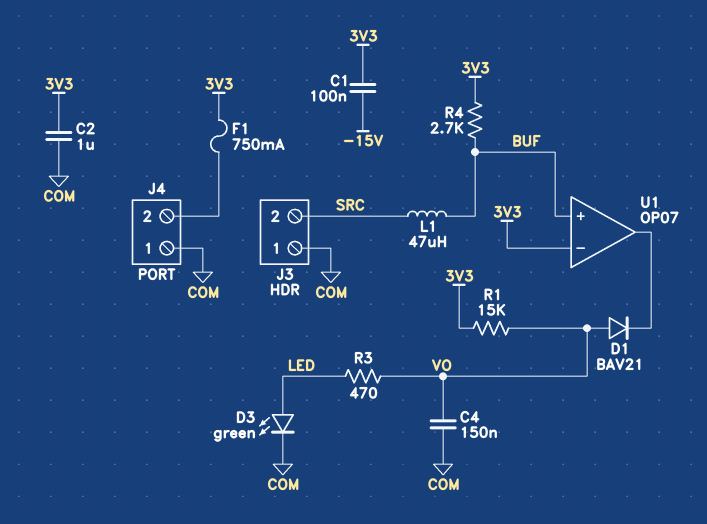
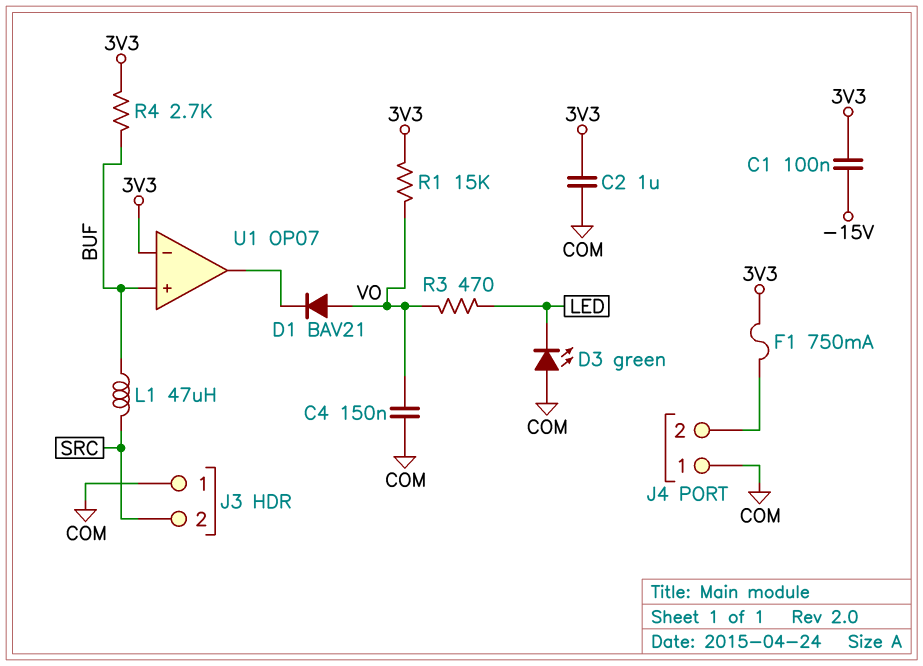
D3: LED green (A LED, K COM) -> LED green (A COM, K LED)

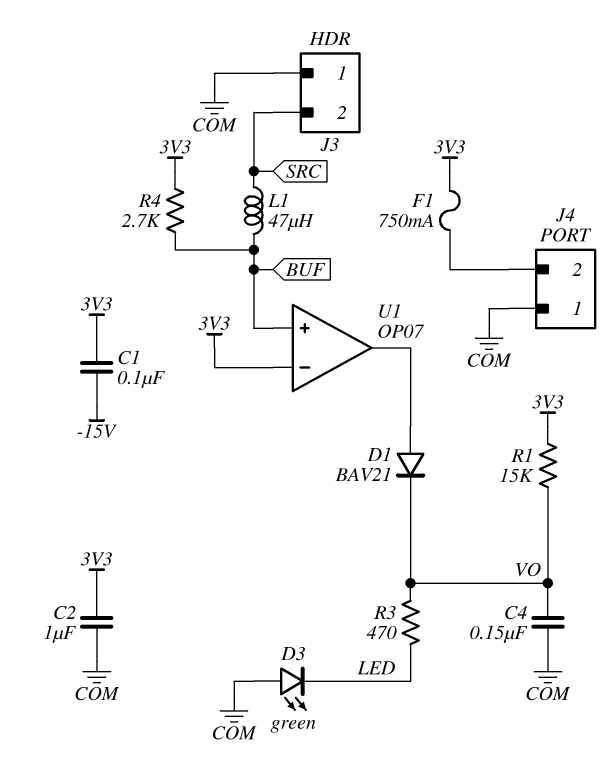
D1: diode BAV21 (A VO, K U1/out) -> diode BAV21 (A U1/out, K VO)

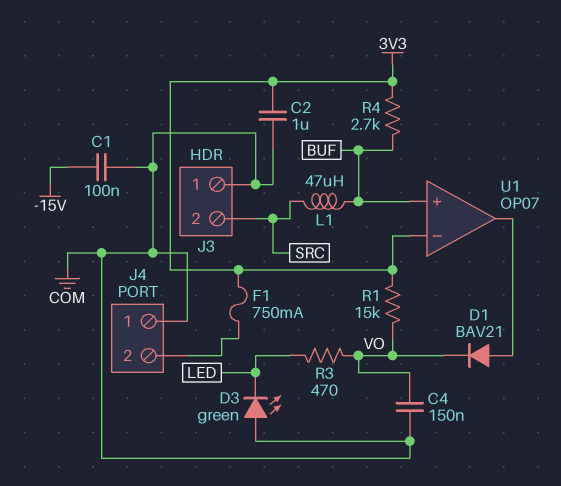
C1: 100nF (-15V, 3V3) -> 100nF (-15V, COM)

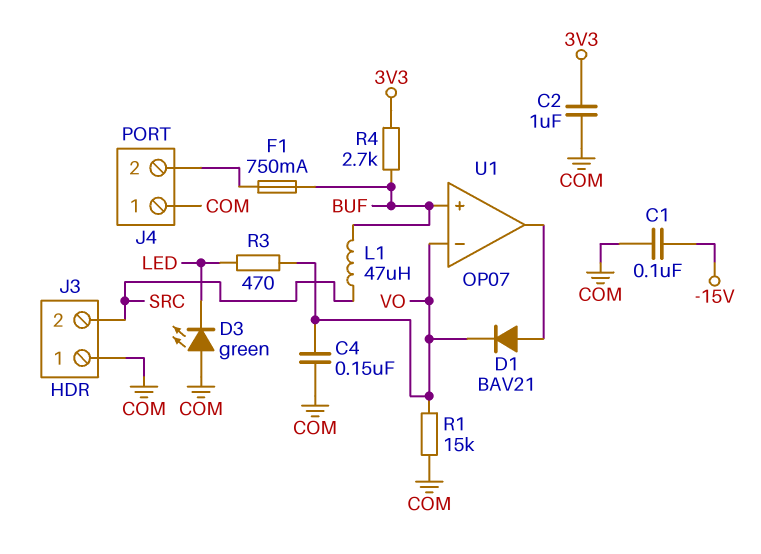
F1: 750mA (3V3, J4/2) -> 750mA (BUF, J4/2)
R1: 15k (3V3, VO) -> 15k (COM, VO)
U1 pin in-: 3V3 -> VO

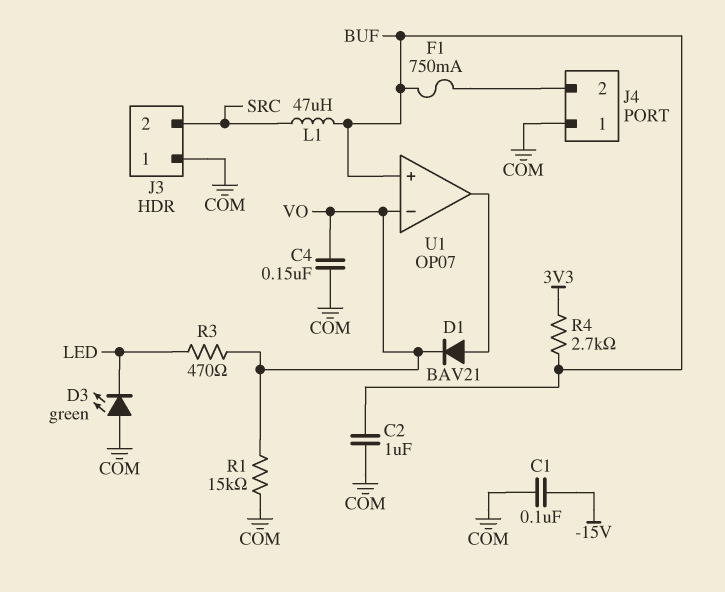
C2: 1uF (3V3, COM) -> 1uF (BUF, COM)

